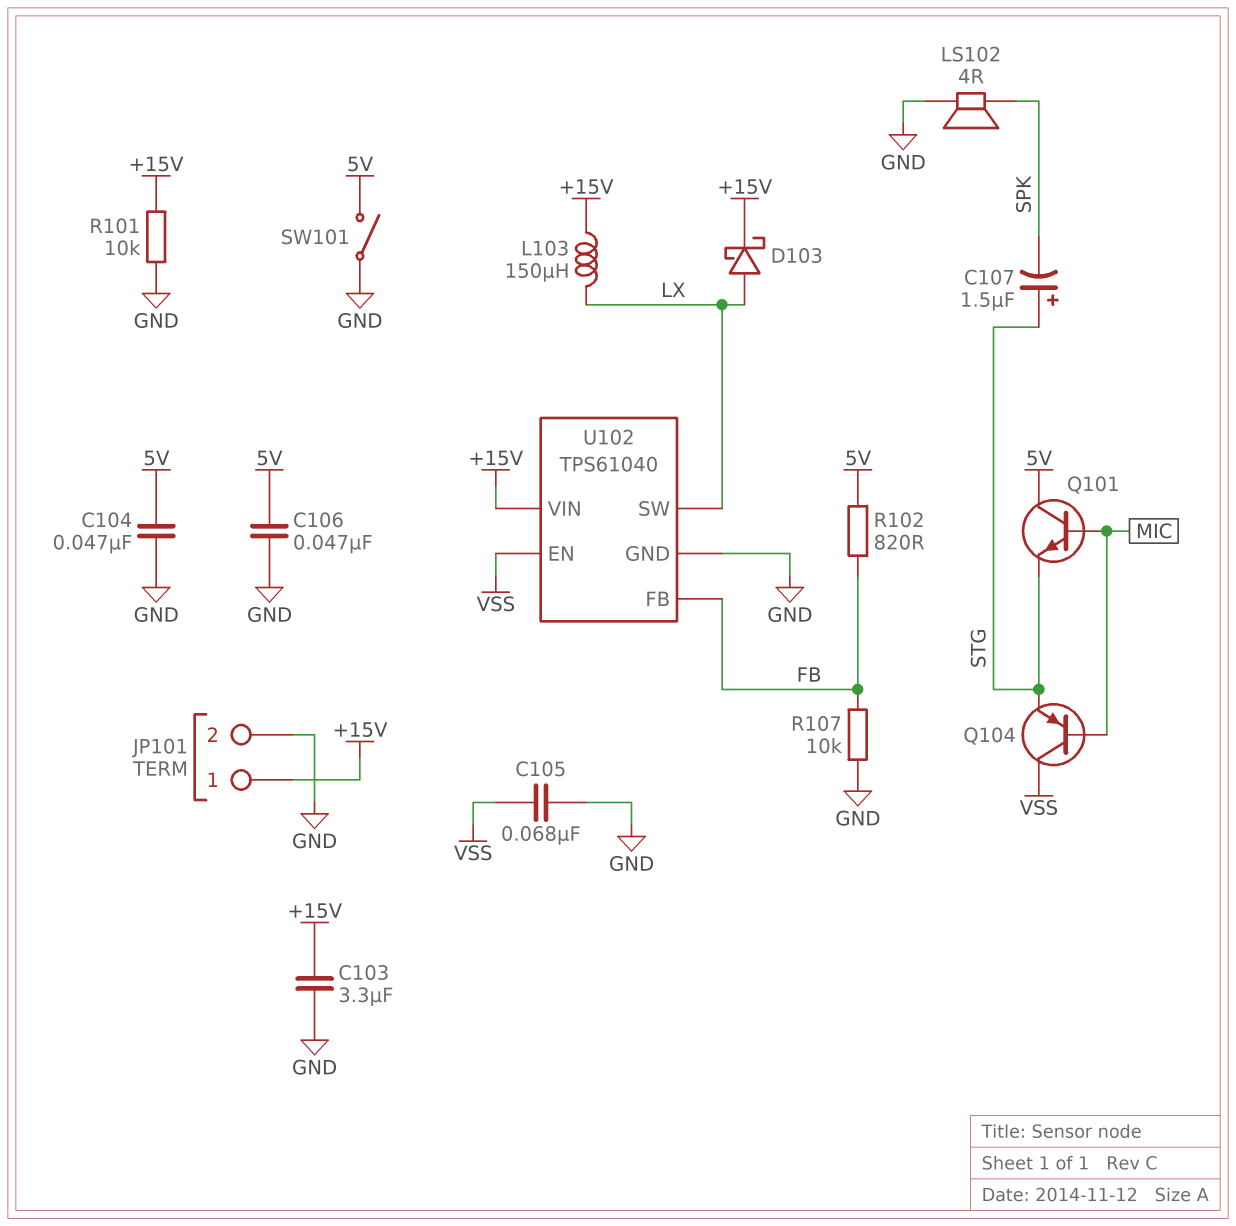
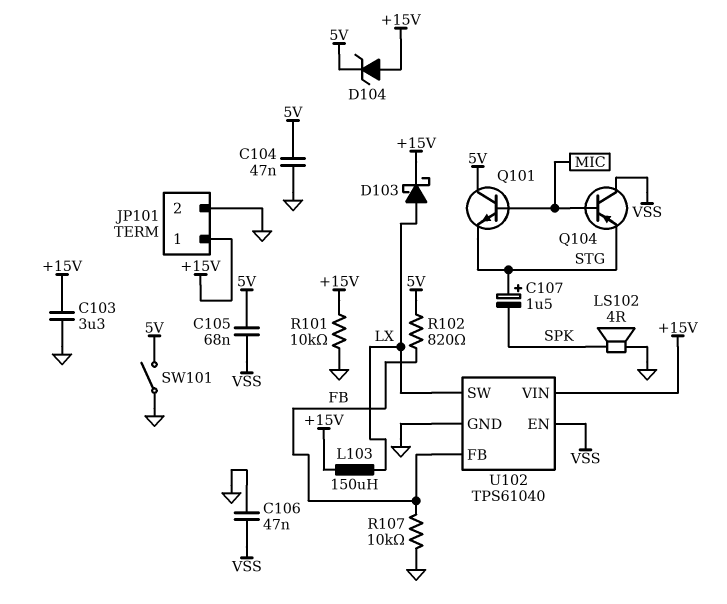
C105: 68nF (GND, VSS) -> 68nF (5V, VSS)
C106: 47nF (5V, GND) -> 47nF (GND, VSS)
D104: none -> zener (A +15V, K 5V)

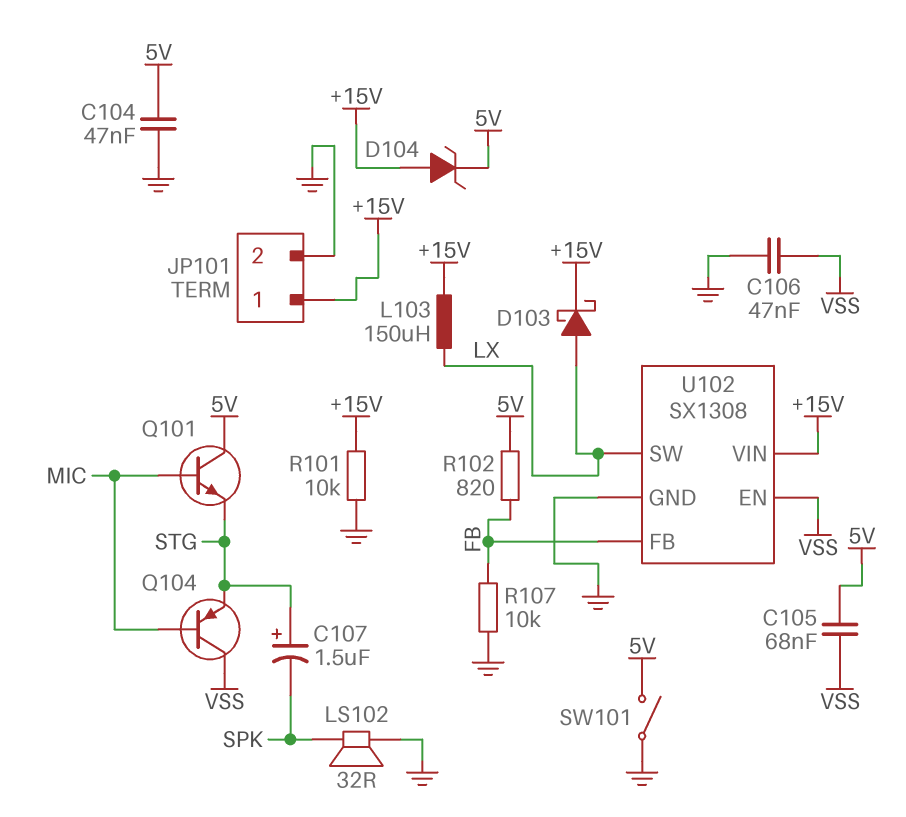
C103: 3.3uF (+15V, GND) -> none
LS102: speaker 4R (GND, SPK) -> speaker 32R (GND, SPK)
U102: TPS61040 -> SX1308

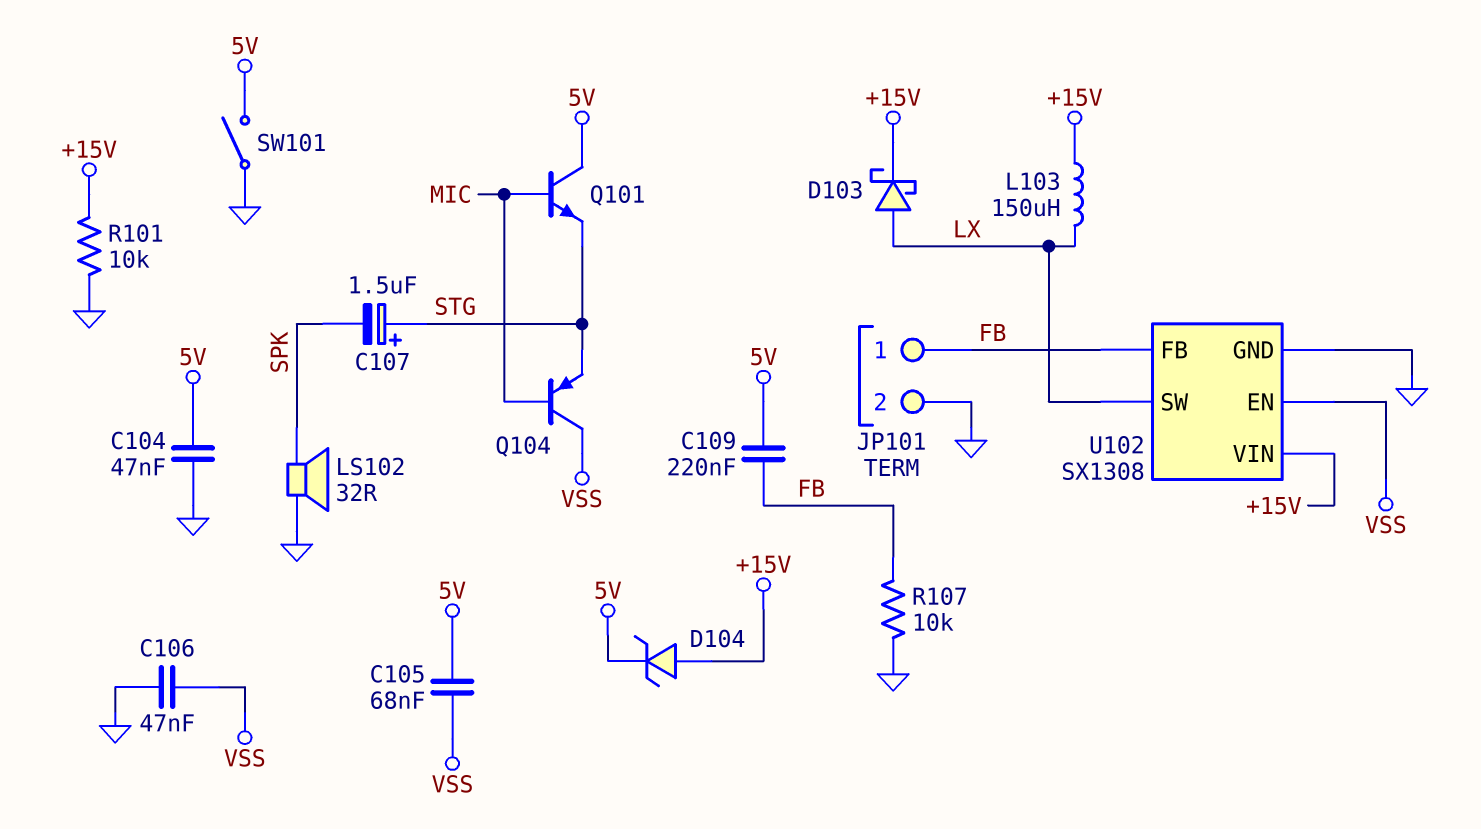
C109: none -> 220nF (5V, FB)
JP101 pin 1: +15V -> FB
R102: 820 (5V, FB) -> none

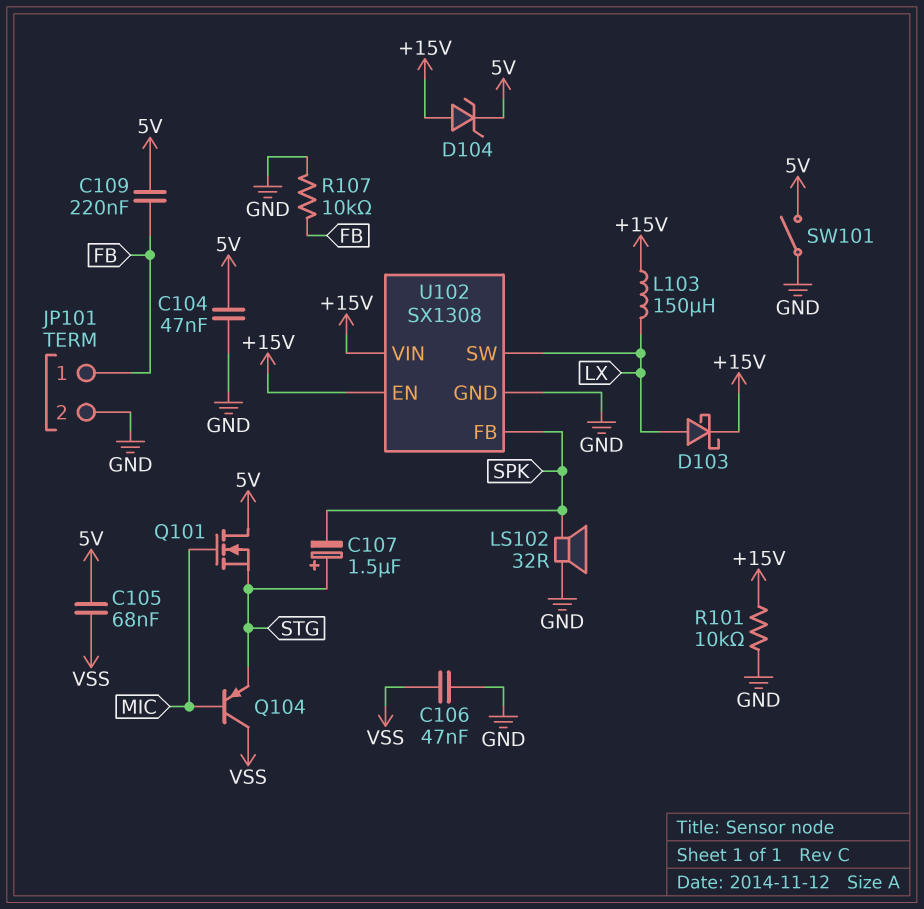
Q101: NPN (B MIC, C 5V, E STG) -> NMOS (G MIC, D 5V, S STG)
U102 pin EN: VSS -> +15V
U102 pin FB: FB -> SPK

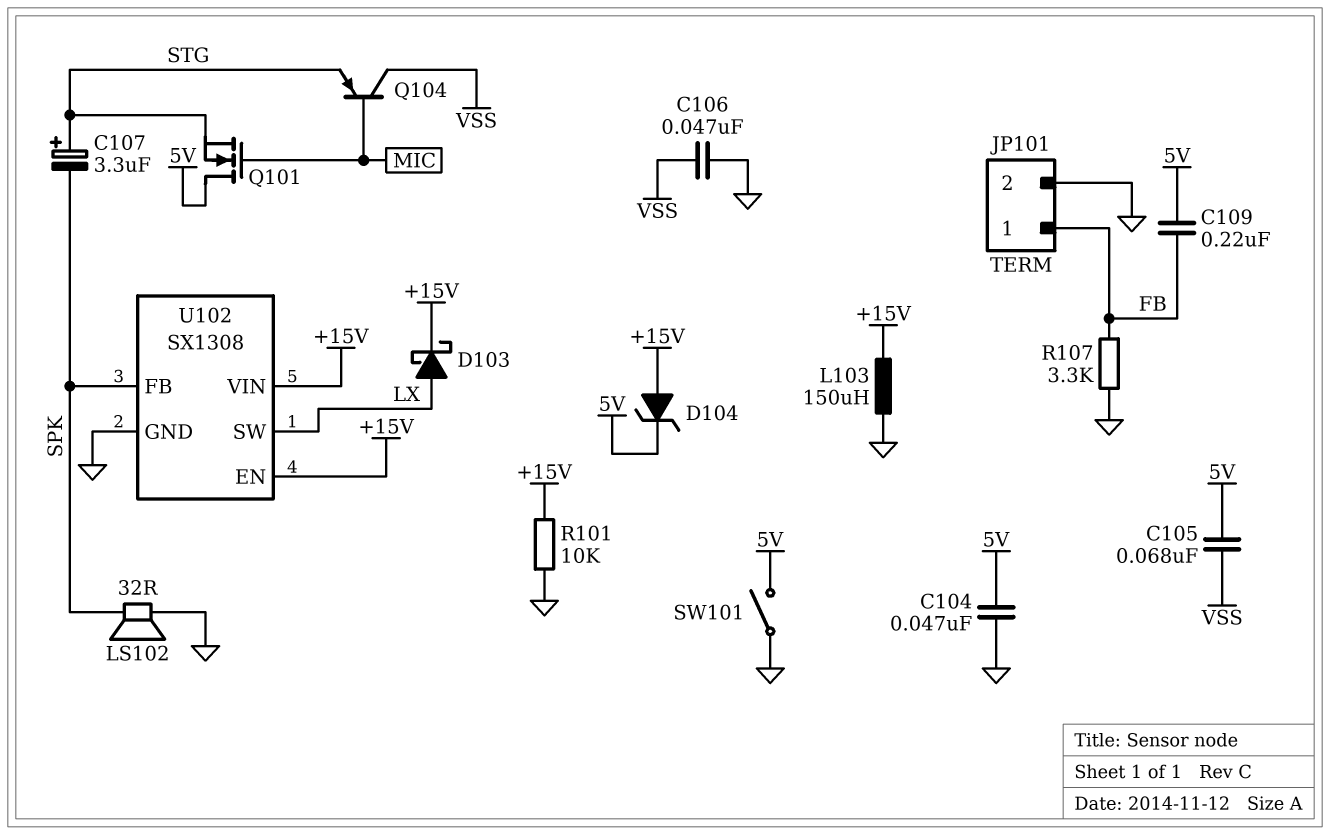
C107: 1.5uF (plus STG, minus SPK) -> 3.3uF (plus STG, minus SPK)
L103: 150uH (+15V, LX) -> 150uH (+15V, GND)
R107: 10k (FB, GND) -> 3.3k (FB, GND)

